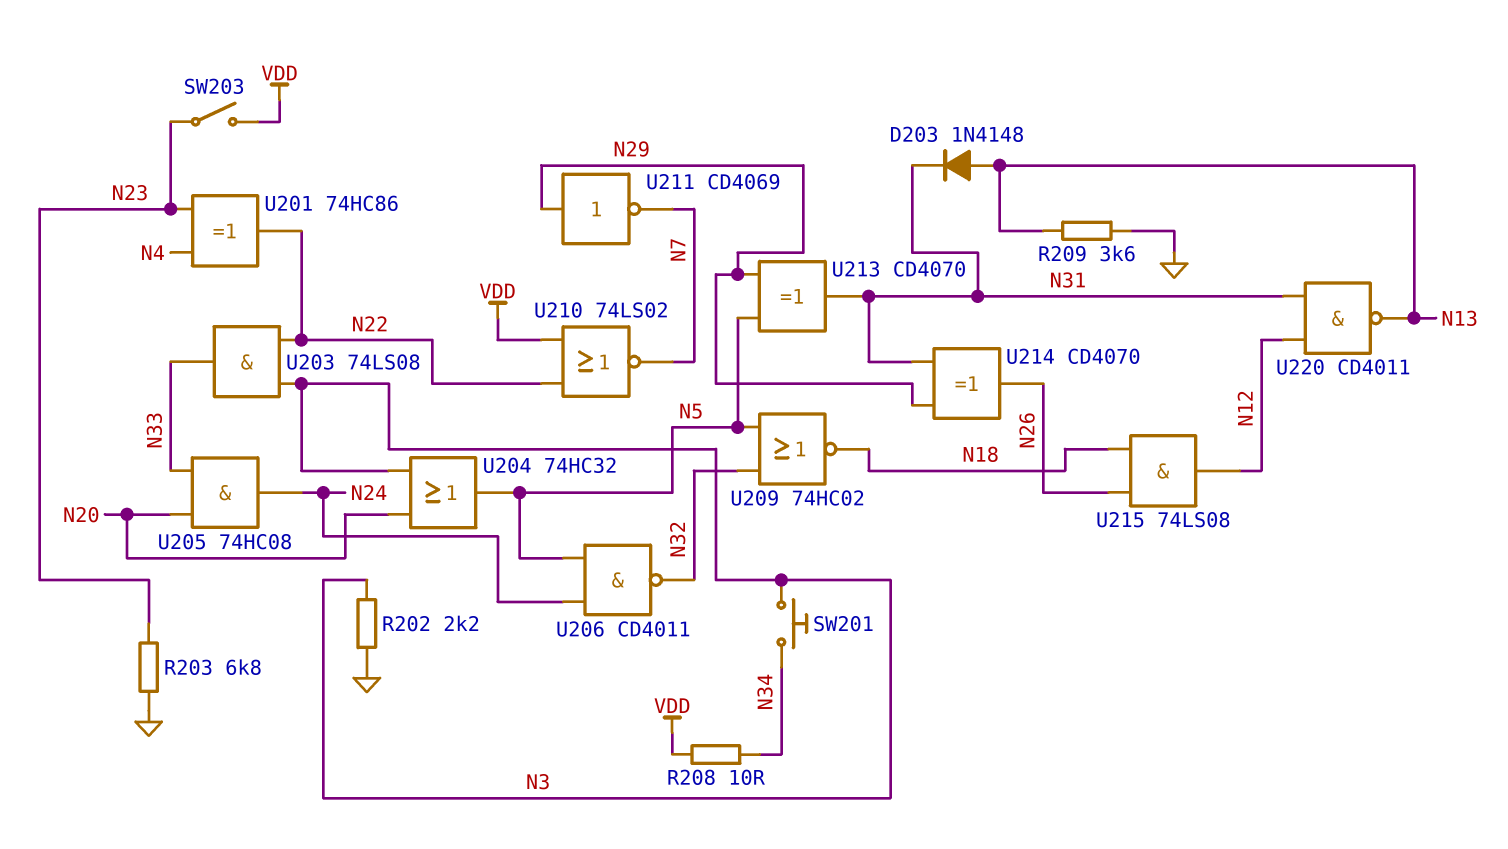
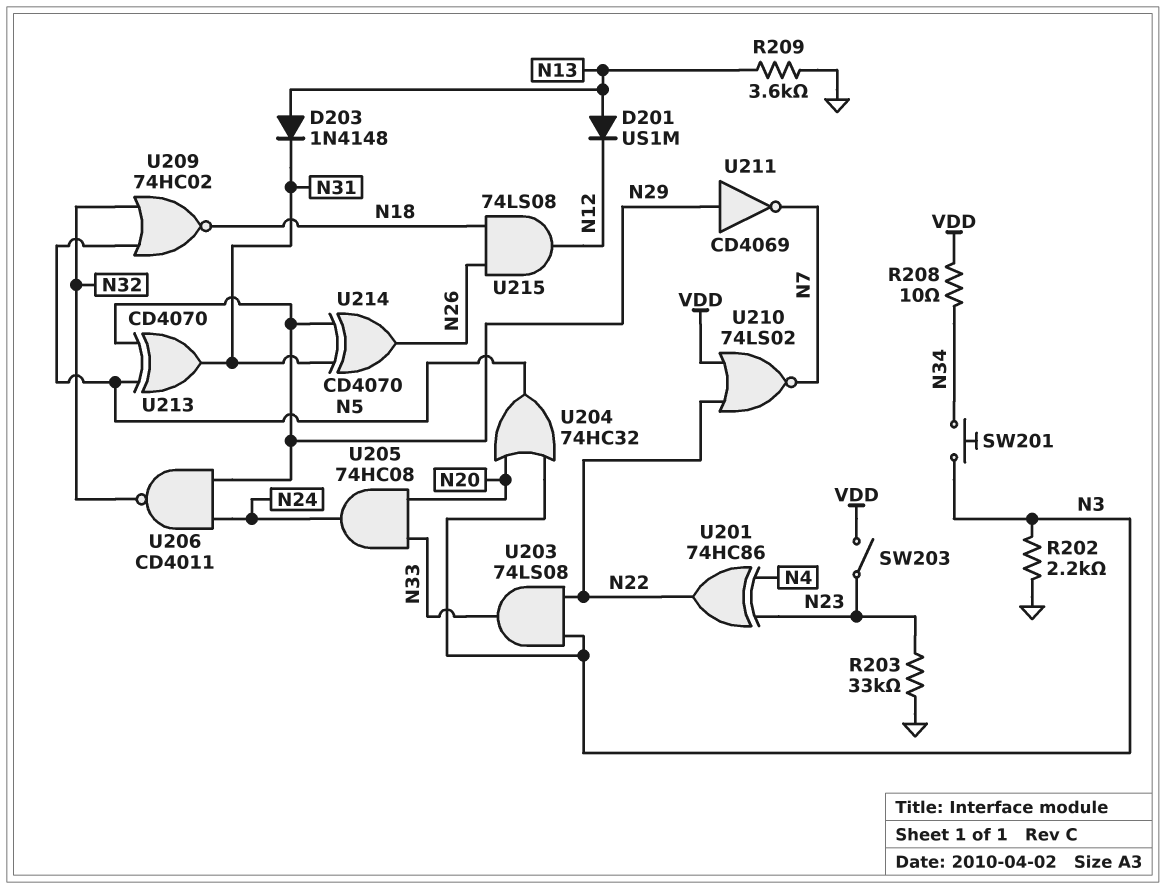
D201: none -> diode US1M (A N13, K N12)
R203: 6.8k (GND, N23) -> 33k (GND, N23)
U206: NAND CD4011 (in N5, in N24, out N32) -> NAND CD4011 (in N24, in N29, out N32)
U220: NAND CD4011 (in N12, in N31, out N13) -> none

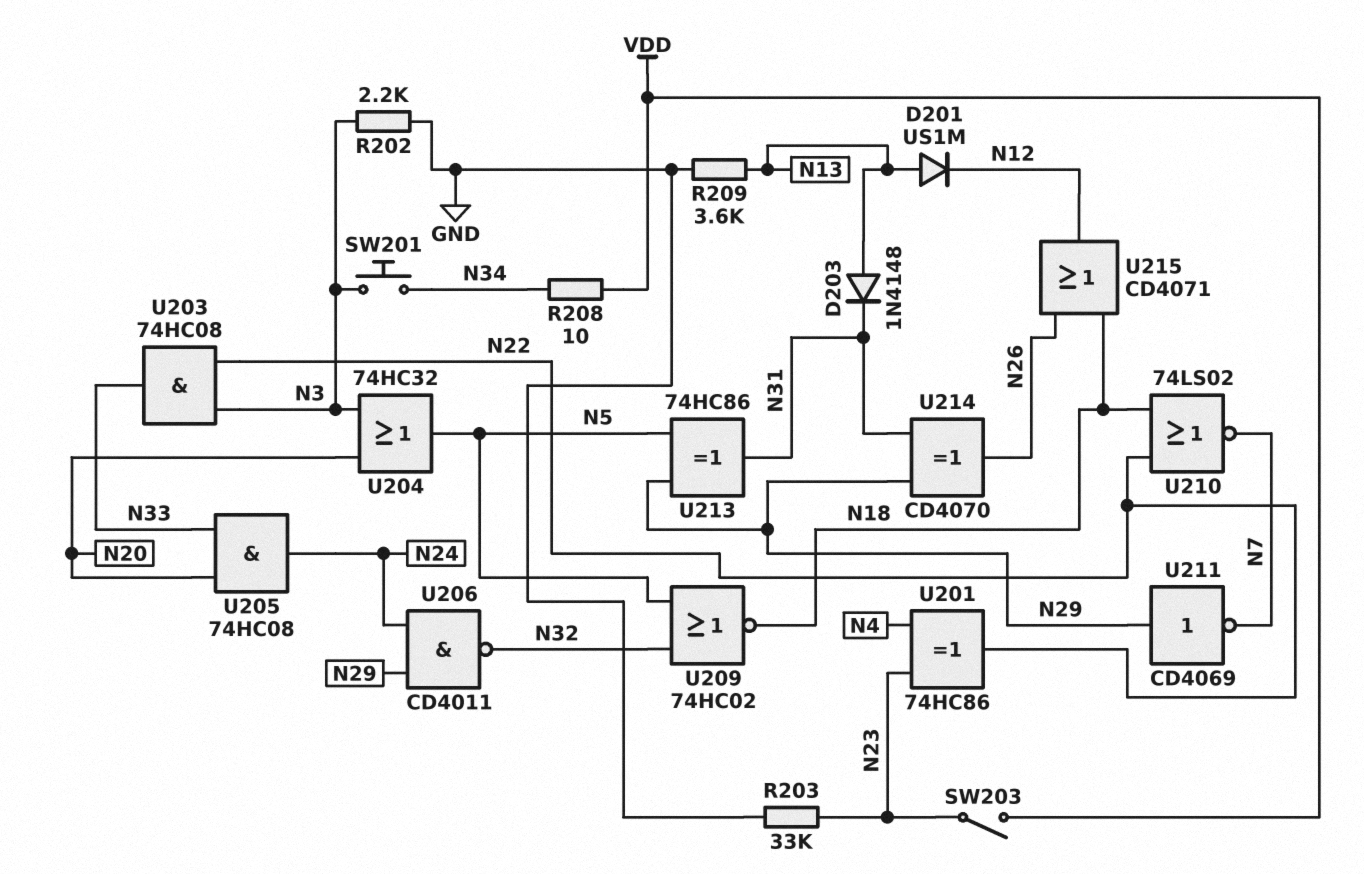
U203: AND 74LS08 (in N3, in N22, out N33) -> AND 74HC08 (in N3, in N22, out N33)
U210: NOR 74LS02 (in N22, in VDD, out N7) -> NOR 74LS02 (in N18, in N22, out N7)
U213: XOR CD4070 (in N5, in N29, out N31) -> XOR 74HC86 (in N5, in N29, out N31)
U215: AND 74LS08 (in N18, in N26, out N12) -> OR CD4071 (in N18, in N26, out N12)

